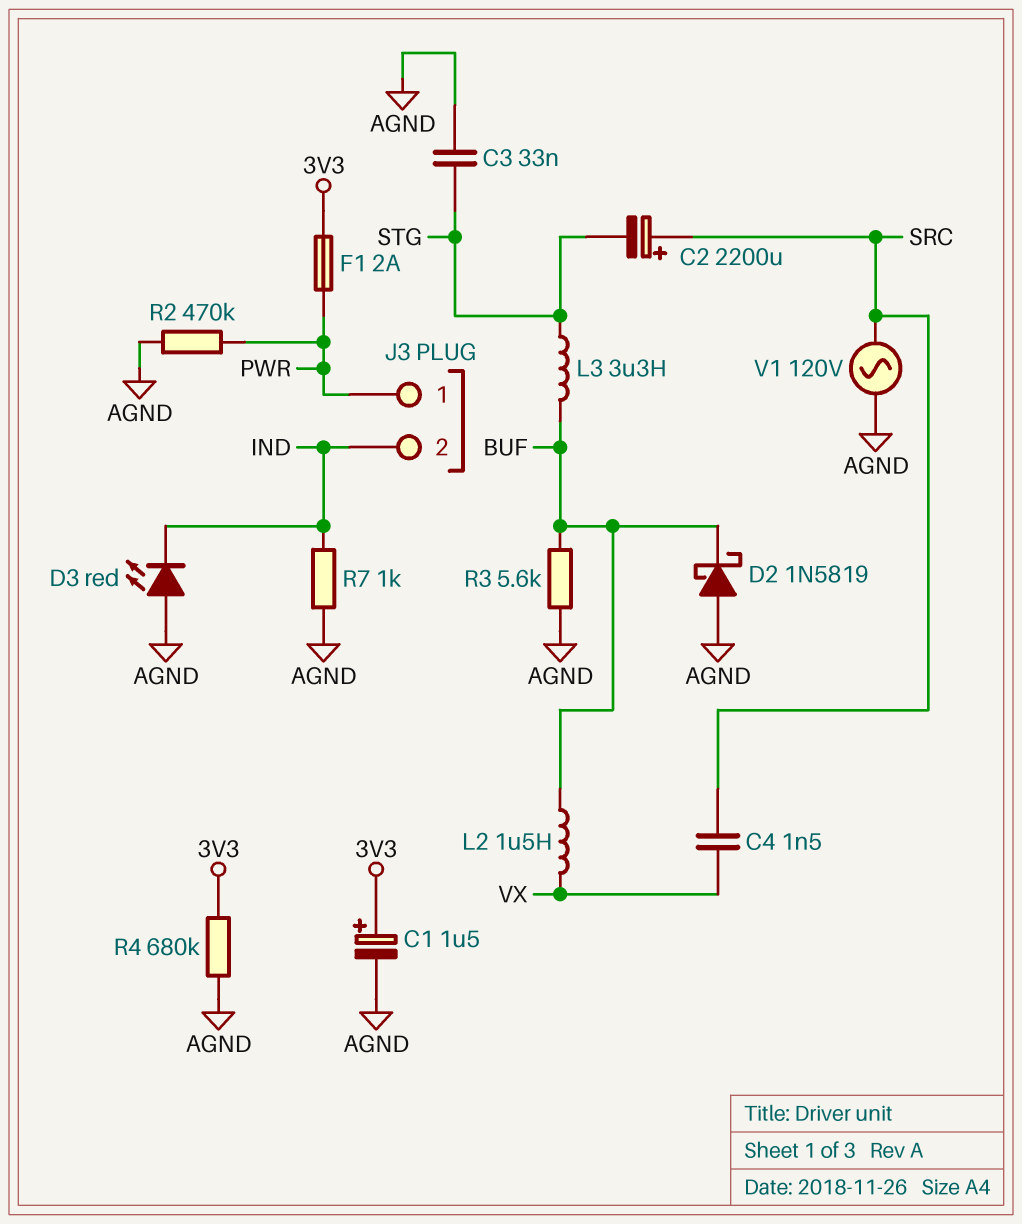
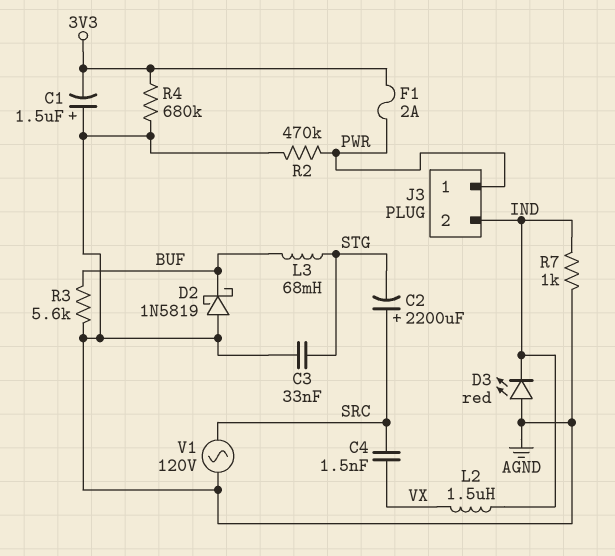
C1: 1.5uF (plus 3V3, minus AGND) -> 1.5uF (plus AGND, minus 3V3)
L2: 1.5uH (BUF, VX) -> 1.5uH (IND, VX)
L3: 3.3uH (BUF, STG) -> 68mH (BUF, STG)

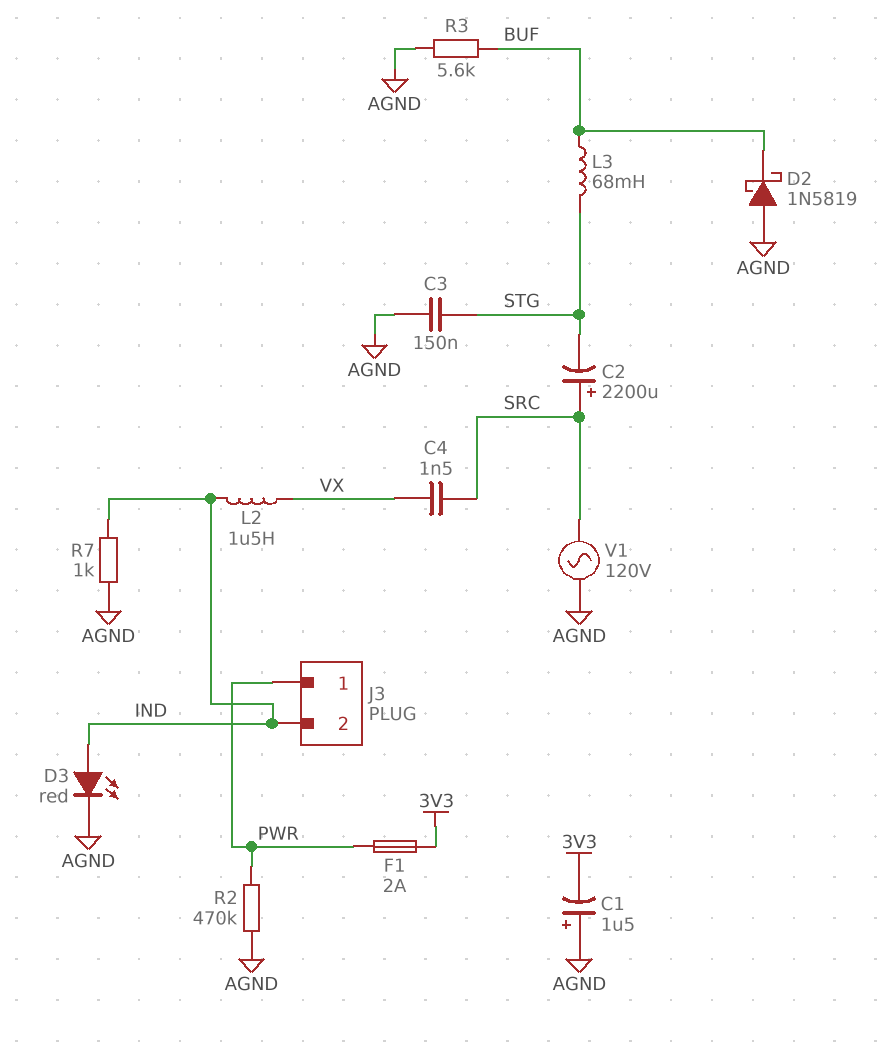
C3: 33nF (AGND, STG) -> 150nF (AGND, STG)
D3: LED red (A AGND, K IND) -> LED red (A IND, K AGND)
R4: 680k (3V3, AGND) -> none

